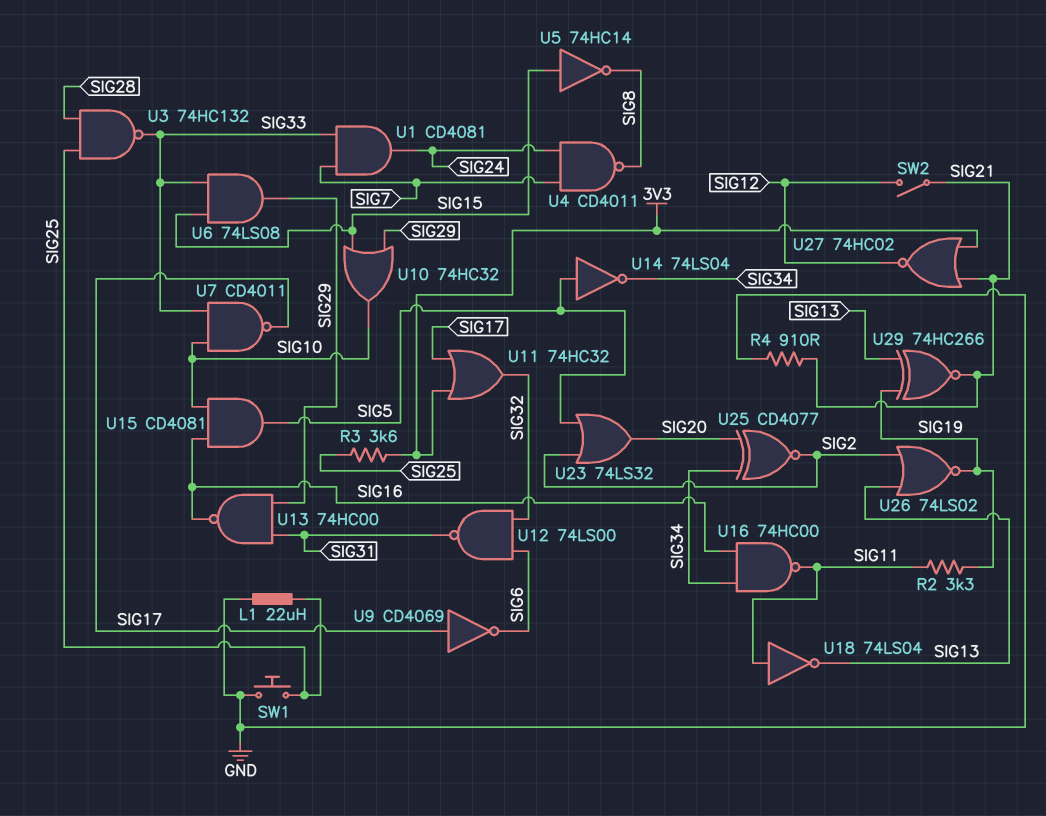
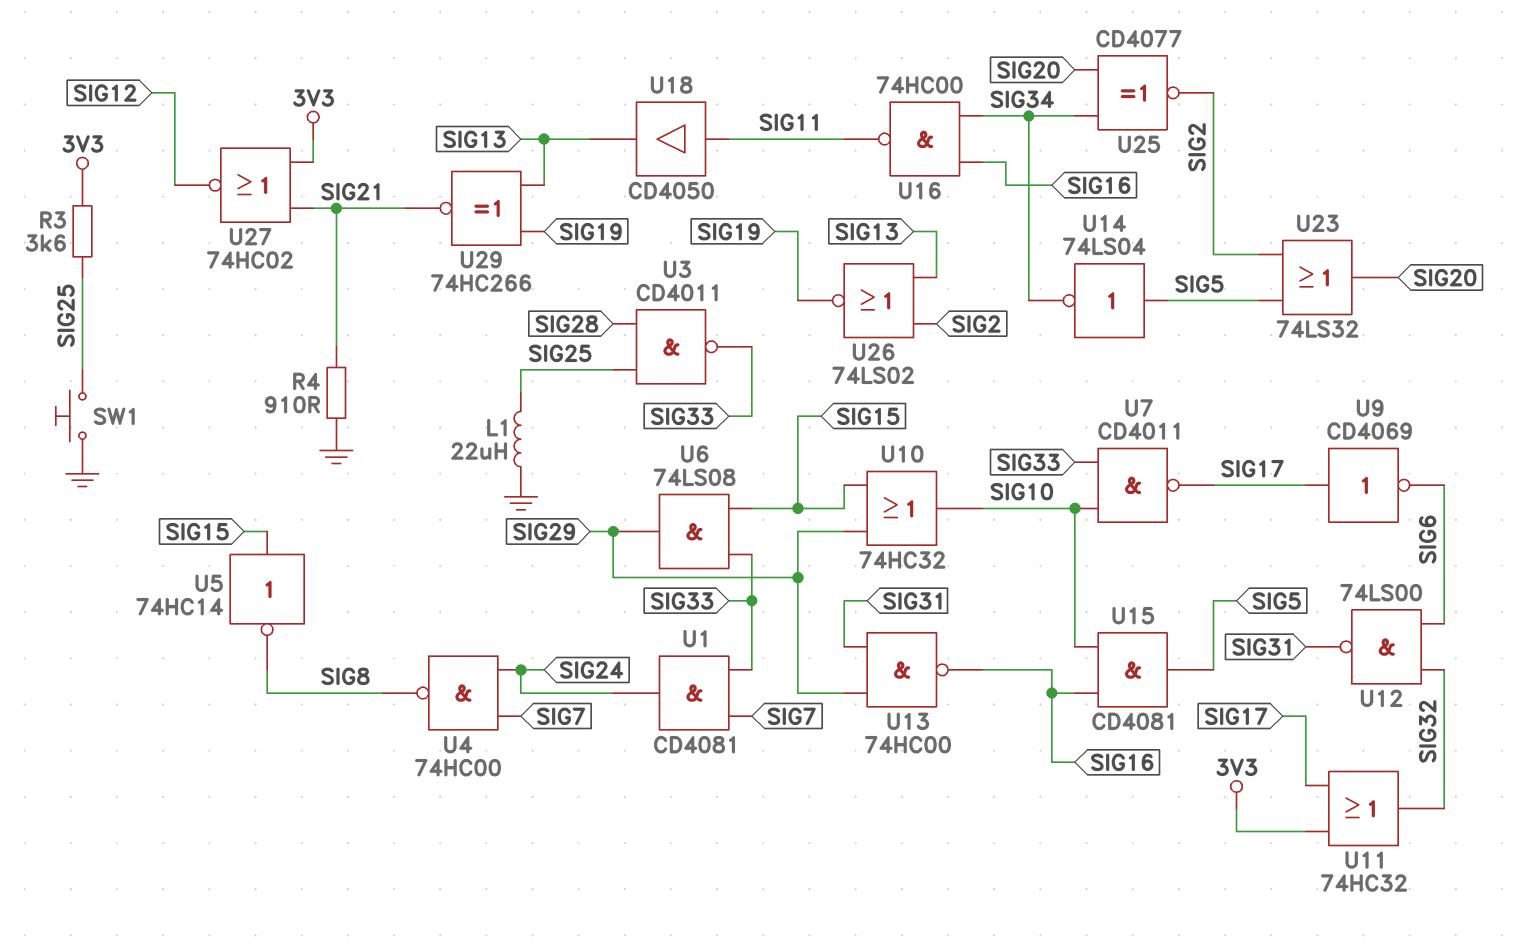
R2: 3.3k (SIG11, SIG19) -> none
SW2: switch (SIG12, SIG21) -> none
U3: NAND 74HC132 (in SIG25, in SIG28, out SIG33) -> NAND CD4011 (in SIG25, in SIG28, out SIG33)
U4: NAND CD4011 (in SIG7, in SIG24, out SIG8) -> NAND 74HC00 (in SIG7, in SIG24, out SIG8)
U18: NOT 74LS04 (in SIG11, out SIG13) -> buffer CD4050 (in SIG11, out SIG13)

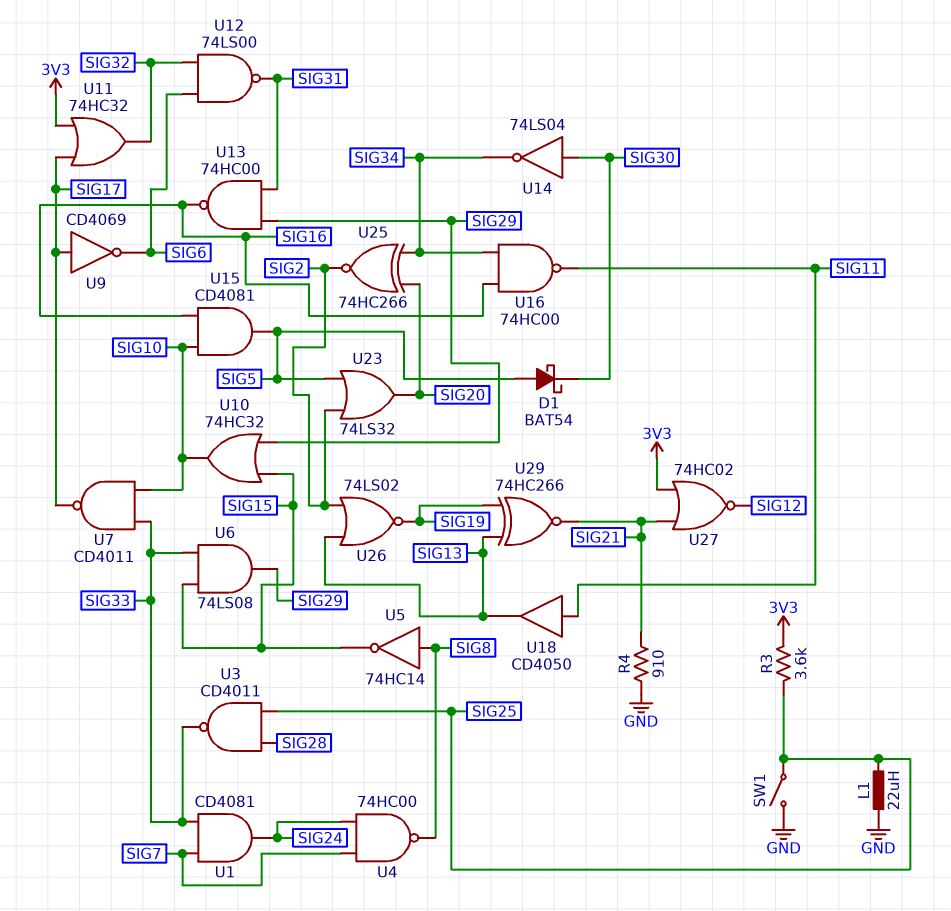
D1: none -> schottky BAT54 (A SIG5, K SIG30)
SW1: button (GND, SIG25) -> switch (GND, SIG25)
U5: NOT 74HC14 (in SIG15, out SIG8) -> NOT 74HC14 (in SIG8, out SIG15)
U14: NOT 74LS04 (in SIG5, out SIG34) -> NOT 74LS04 (in SIG30, out SIG34)
U25: XNOR CD4077 (in SIG20, in SIG34, out SIG2) -> XNOR 74HC266 (in SIG20, in SIG34, out SIG2)

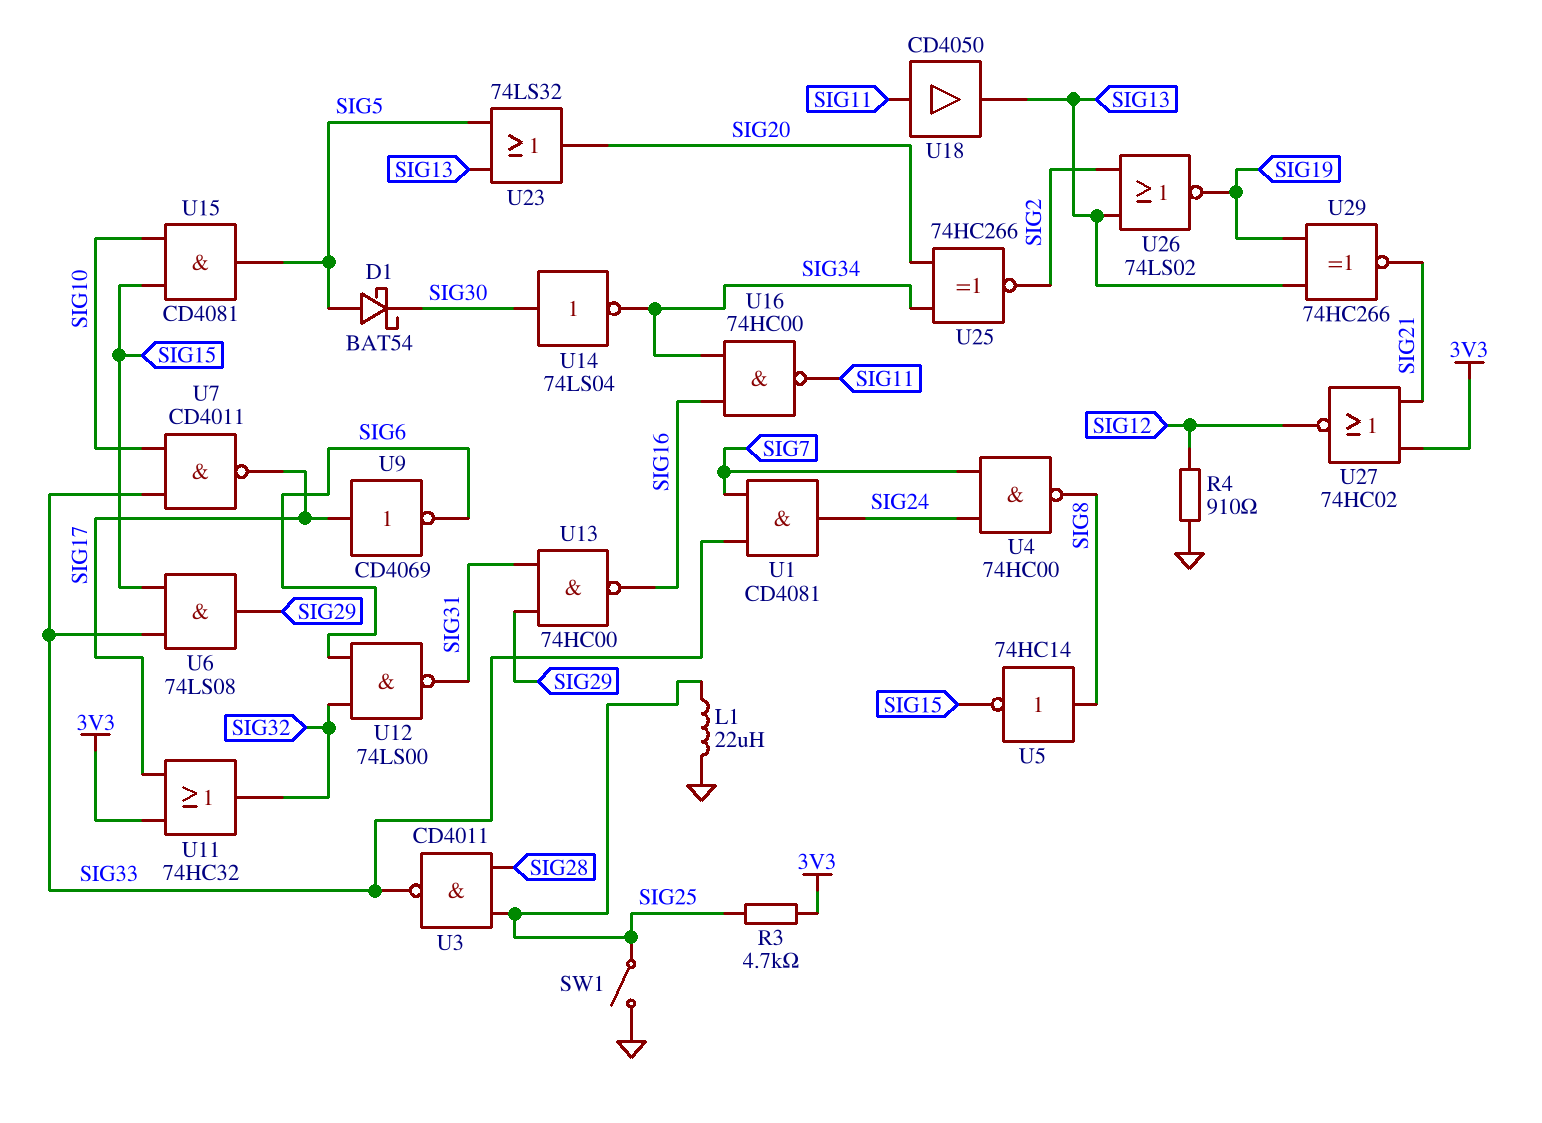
R3: 3.6k (3V3, SIG25) -> 4.7k (3V3, SIG25)
R4: 910 (GND, SIG21) -> 910 (GND, SIG12)
U10: OR 74HC32 (in SIG15, in SIG29, out SIG10) -> none
U15: AND CD4081 (in SIG10, in SIG16, out SIG5) -> AND CD4081 (in SIG10, in SIG15, out SIG5)
U23: OR 74LS32 (in SIG2, in SIG5, out SIG20) -> OR 74LS32 (in SIG5, in SIG13, out SIG20)

